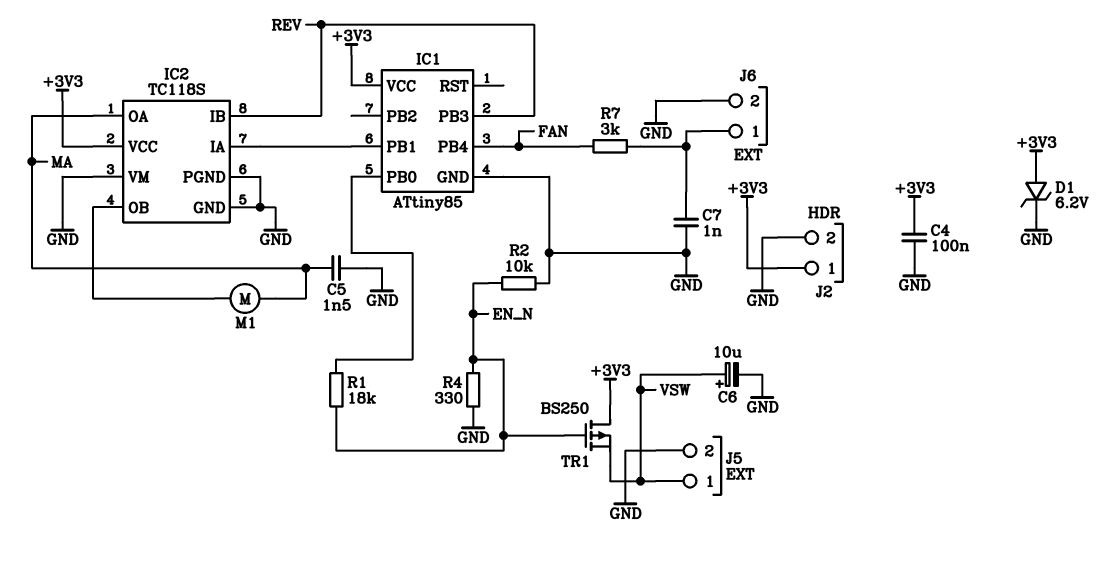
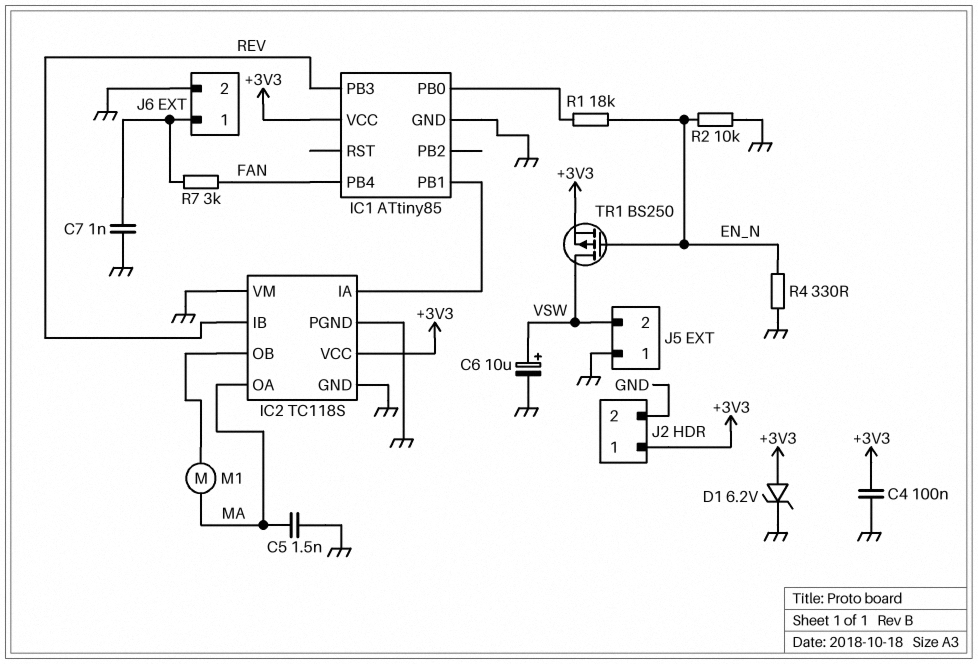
J5 pin 1: VSW -> GND
J5 pin 2: GND -> VSW
TR1: PMOS BS250 (G EN_N, D +3V3, S VSW) -> PMOS BS250 (G EN_N, D VSW, S +3V3)

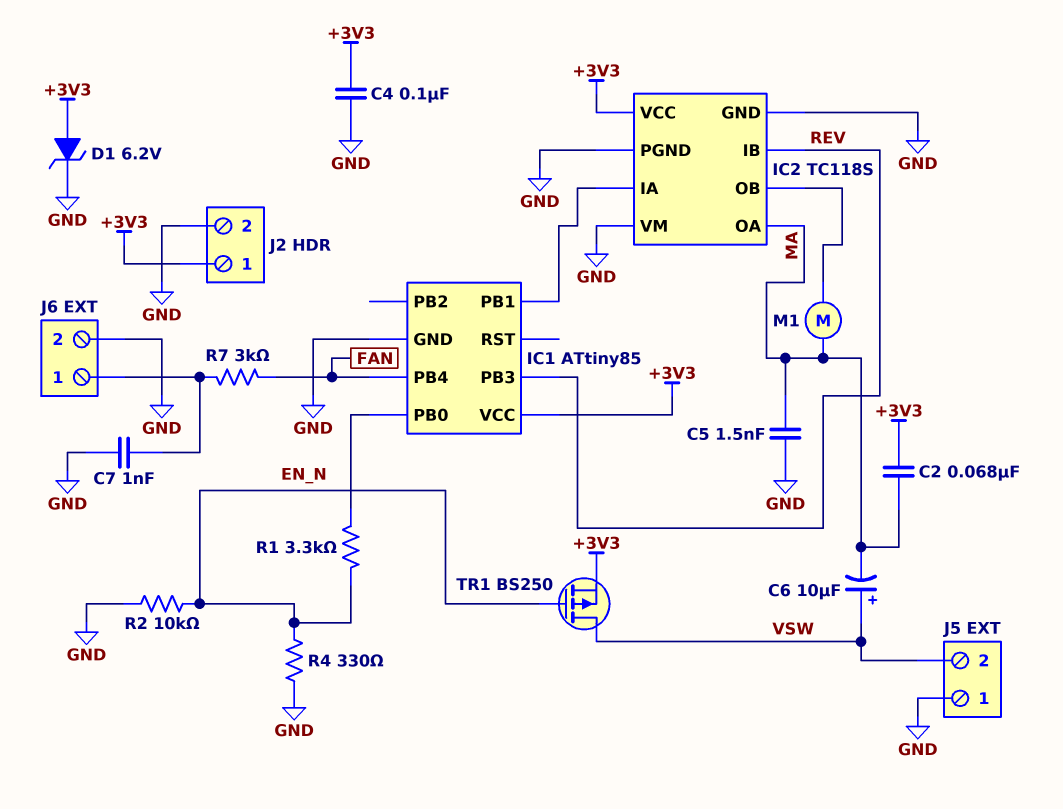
C2: none -> 68nF (+3V3, MA)
C6: 10uF (plus VSW, minus GND) -> 10uF (plus VSW, minus MA)
R1: 18k (EN_N, IC1/PB0) -> 3.3k (EN_N, IC1/PB0)

